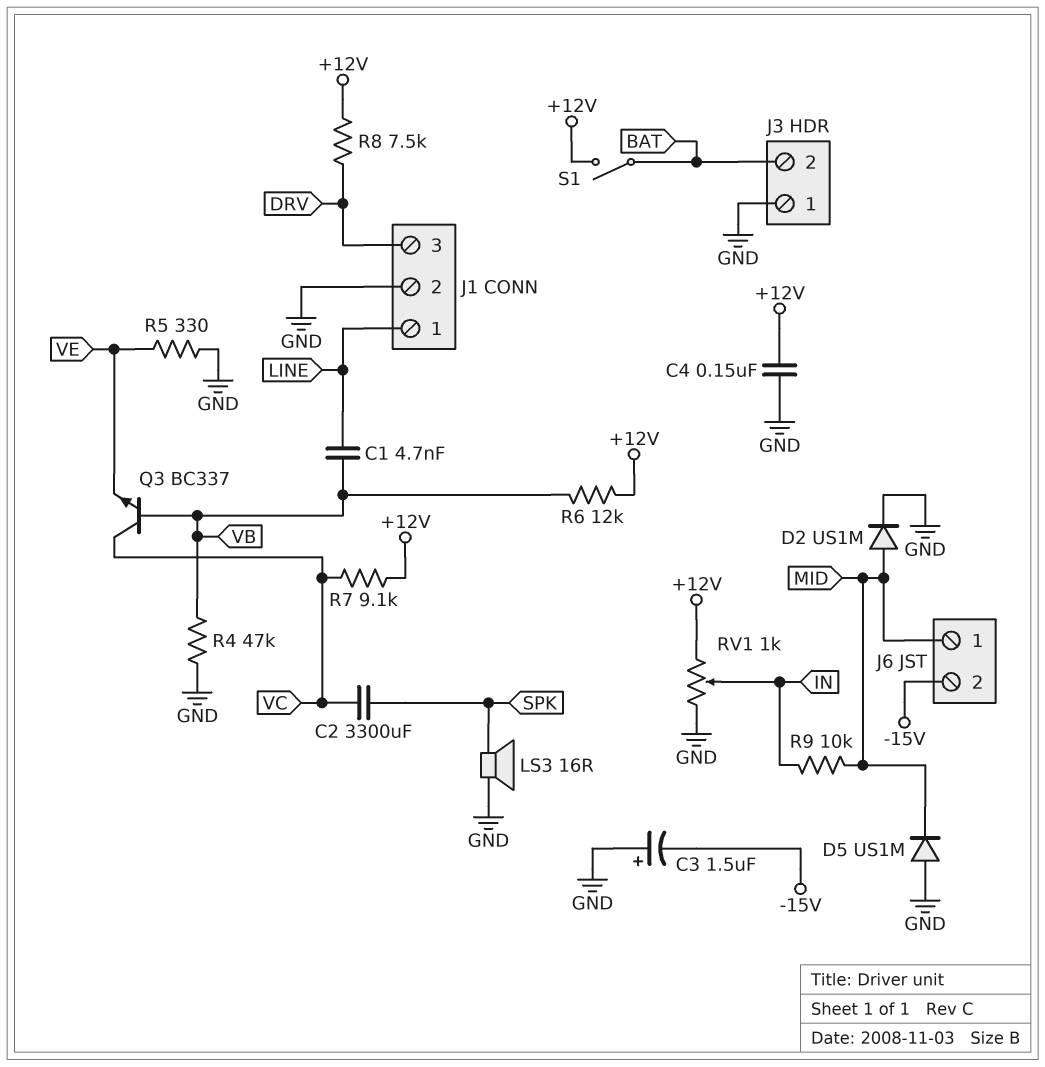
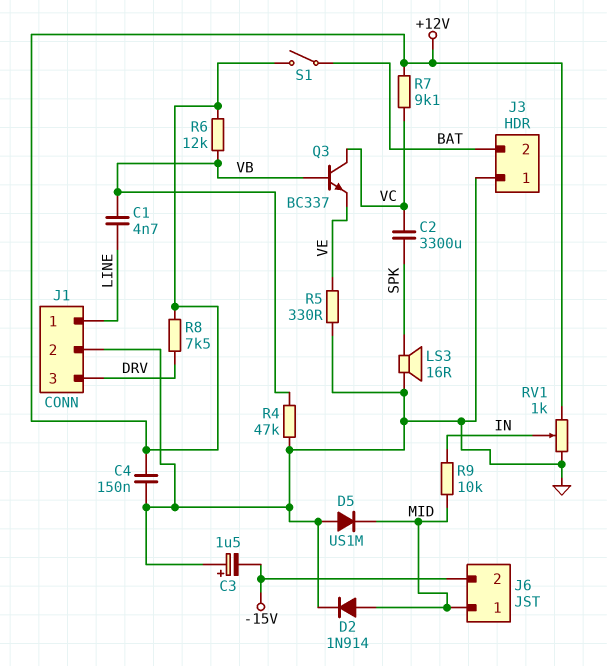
D2: diode US1M (A MID, K GND) -> diode 1N914 (A MID, K GND)

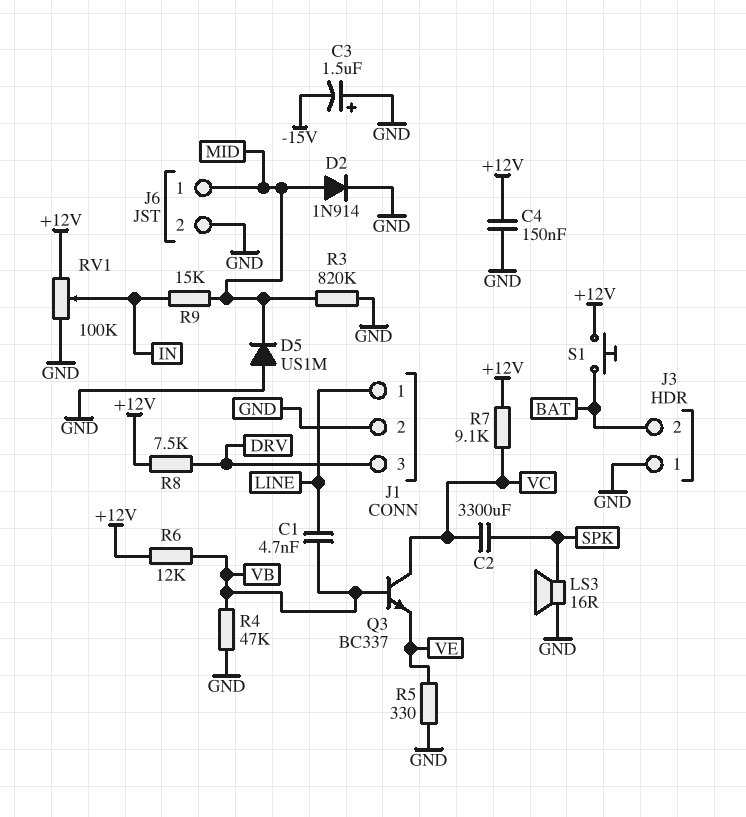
J6 pin 2: -15V -> GND
R3: none -> 820k (GND, MID)
R9: 10k (IN, MID) -> 15k (IN, MID)
RV1: 1k (+12V, GND, wiper IN) -> 100k (+12V, GND, wiper IN)
S1: switch (+12V, BAT) -> button (+12V, BAT)

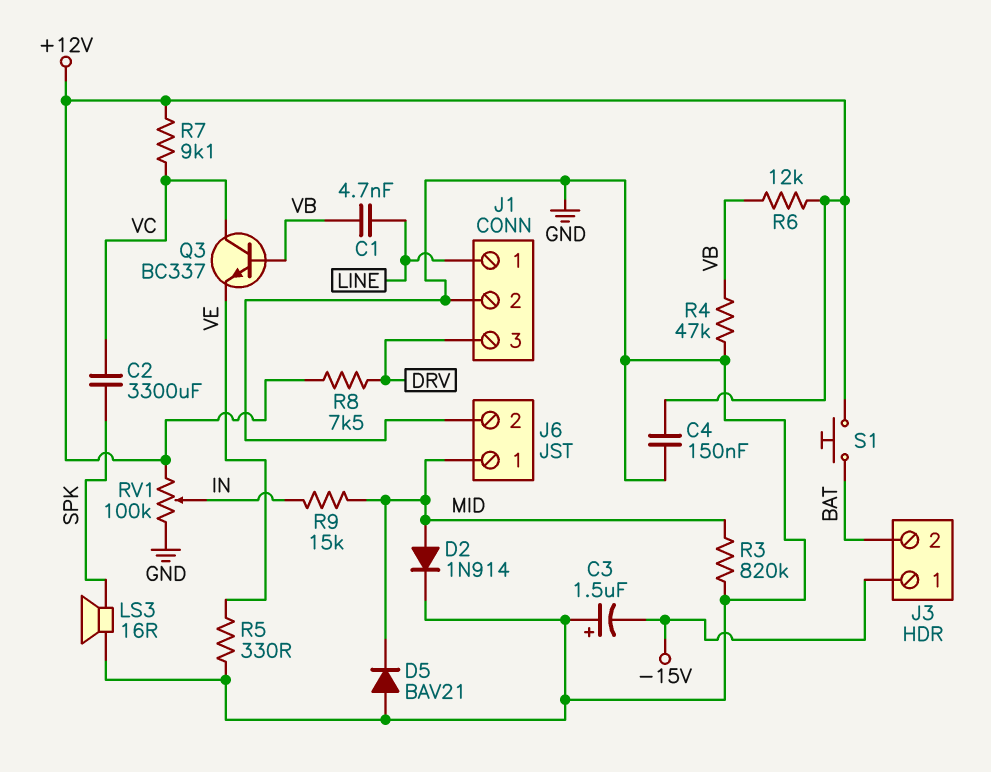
D5: diode US1M (A GND, K MID) -> diode BAV21 (A GND, K MID)
J3 pin 1: GND -> -15V

